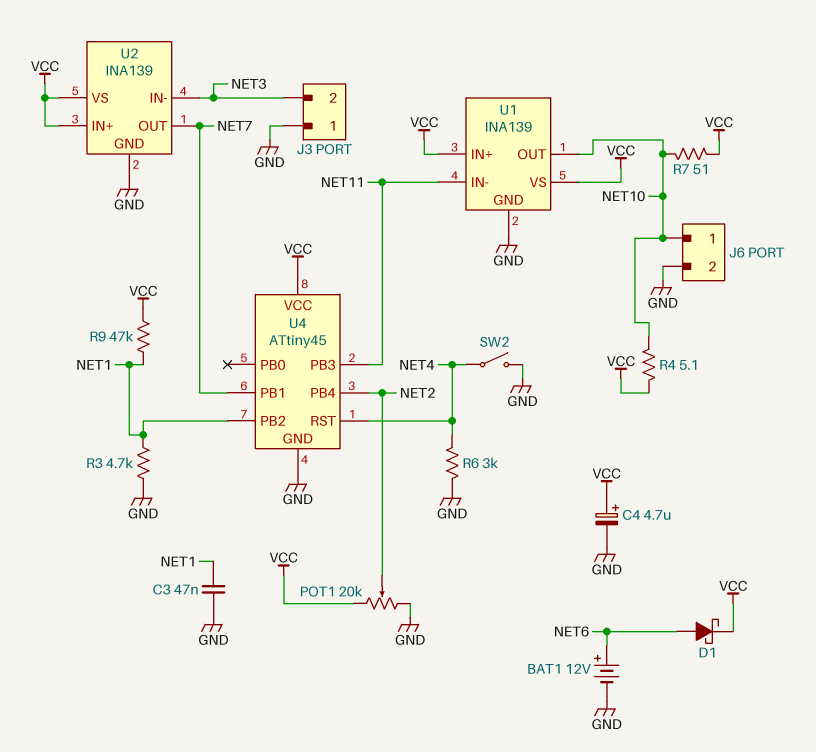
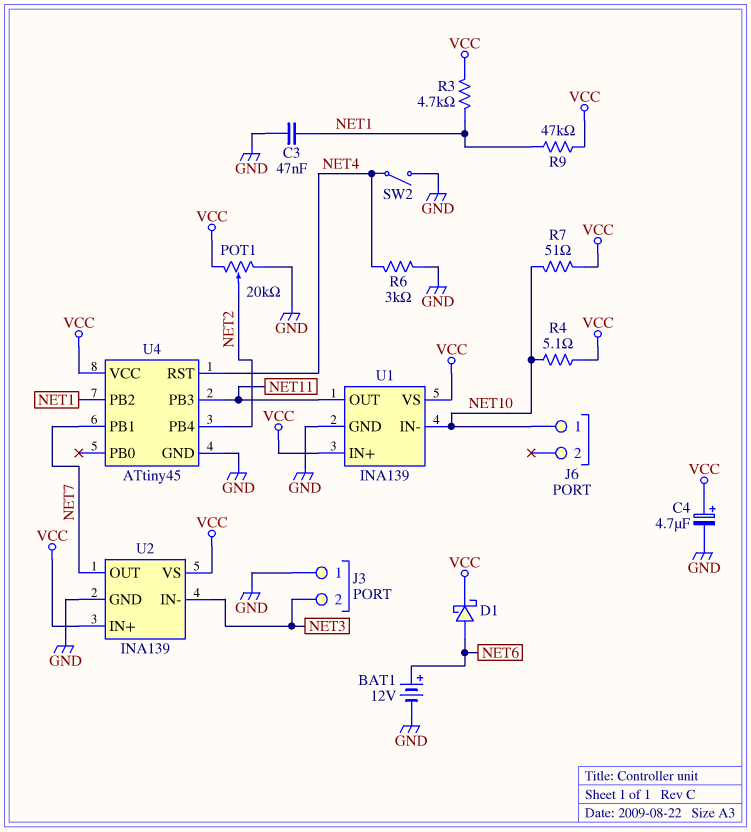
J6 pin 2: GND -> none
R3: 4.7k (GND, NET1) -> 4.7k (NET1, VCC)
U1 pin IN-: NET11 -> NET10
U1 pin OUT: NET10 -> NET11

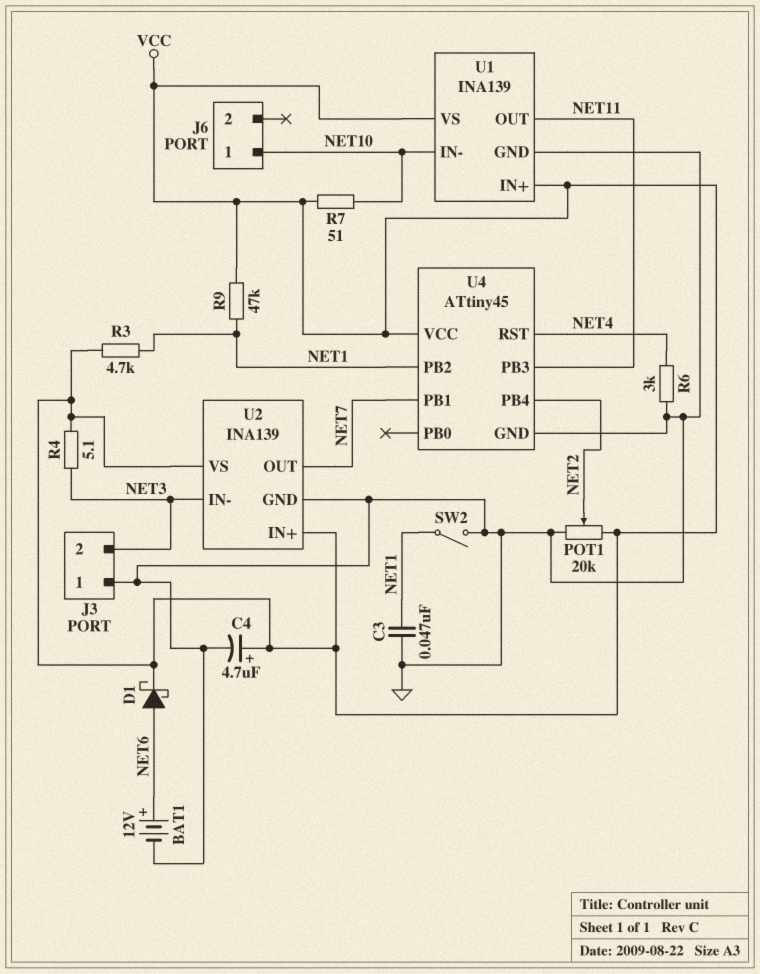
R4: 5.1 (NET10, VCC) -> 5.1 (NET3, VCC)
SW2: switch (GND, NET4) -> switch (GND, NET1)

